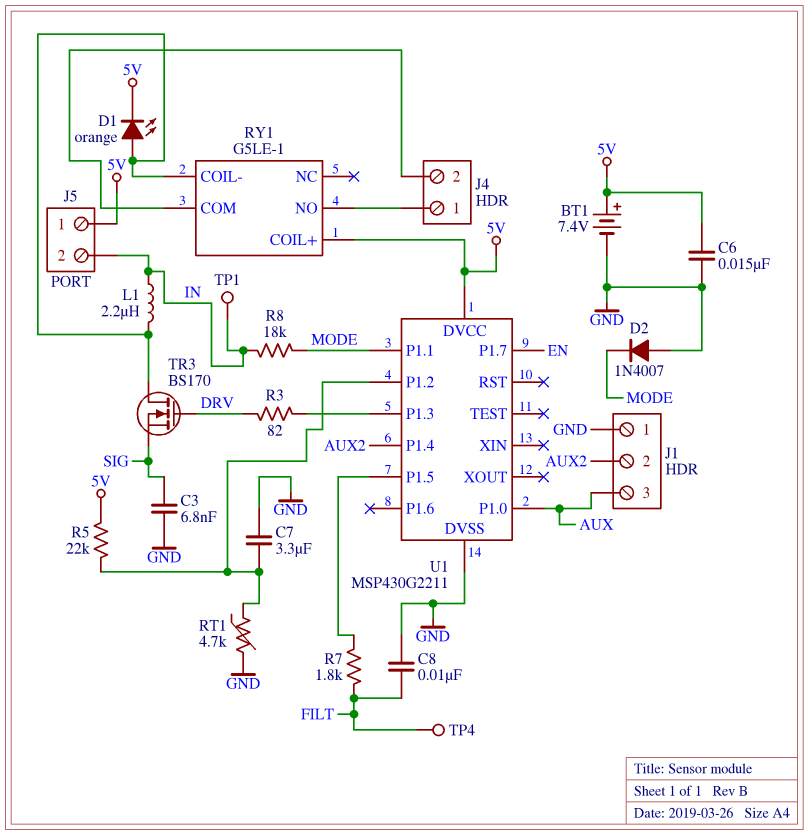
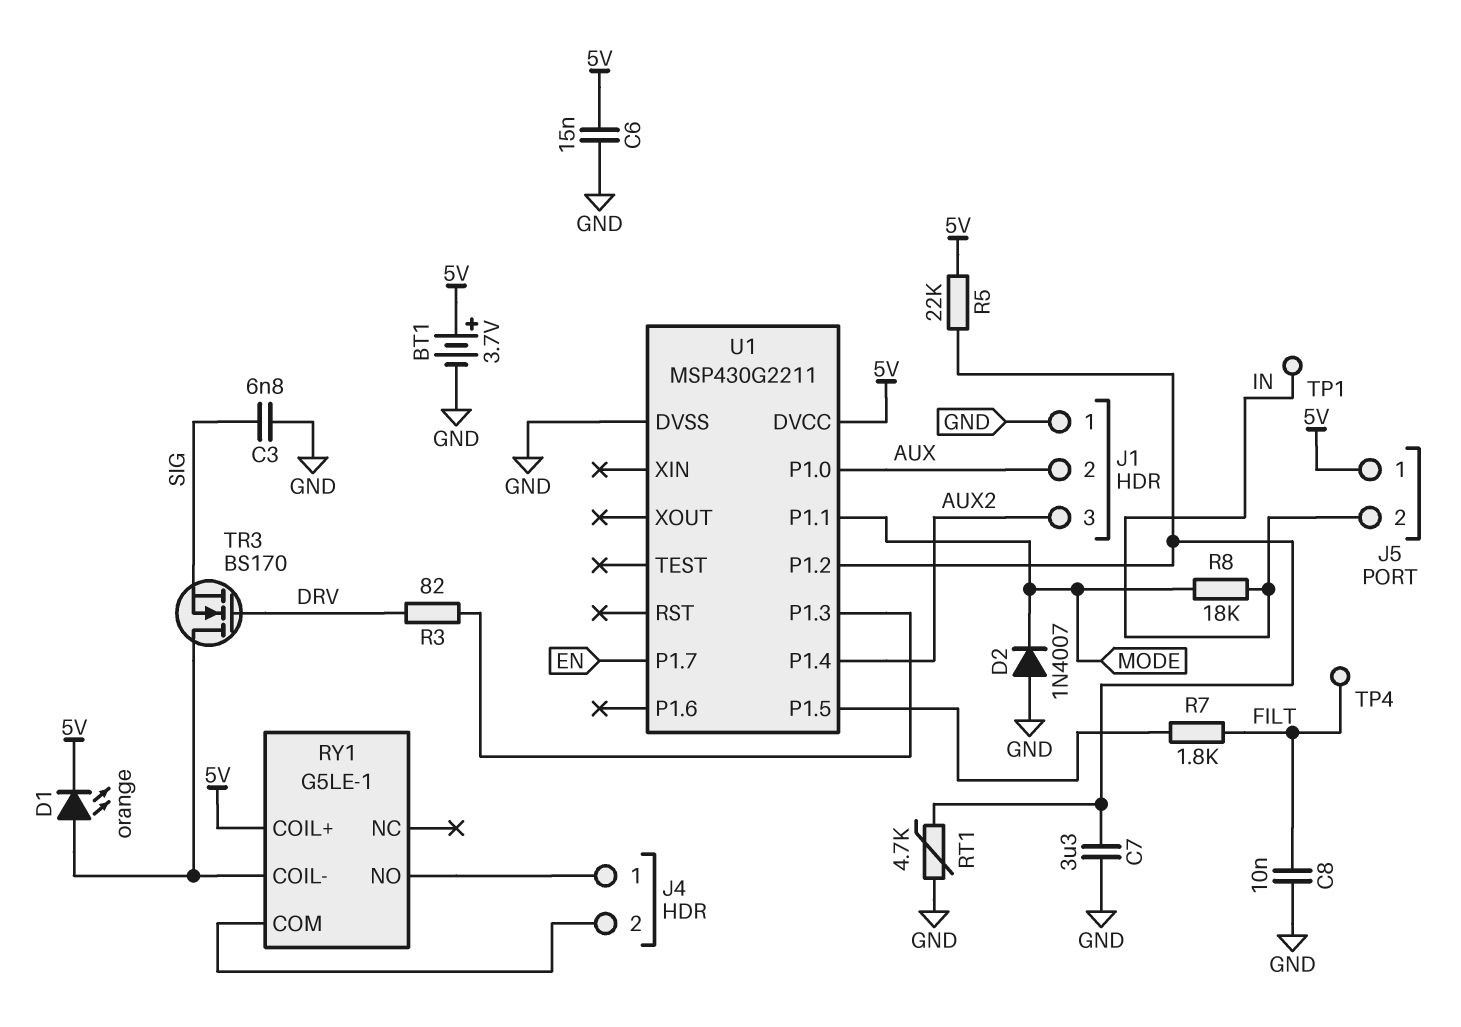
BT1: 7.4V (plus 5V, minus GND) -> 3.7V (plus 5V, minus GND)
J1 pin 2: AUX2 -> AUX
J1 pin 3: AUX -> AUX2
L1: 2.2uH (IN, RY1/COIL-) -> none

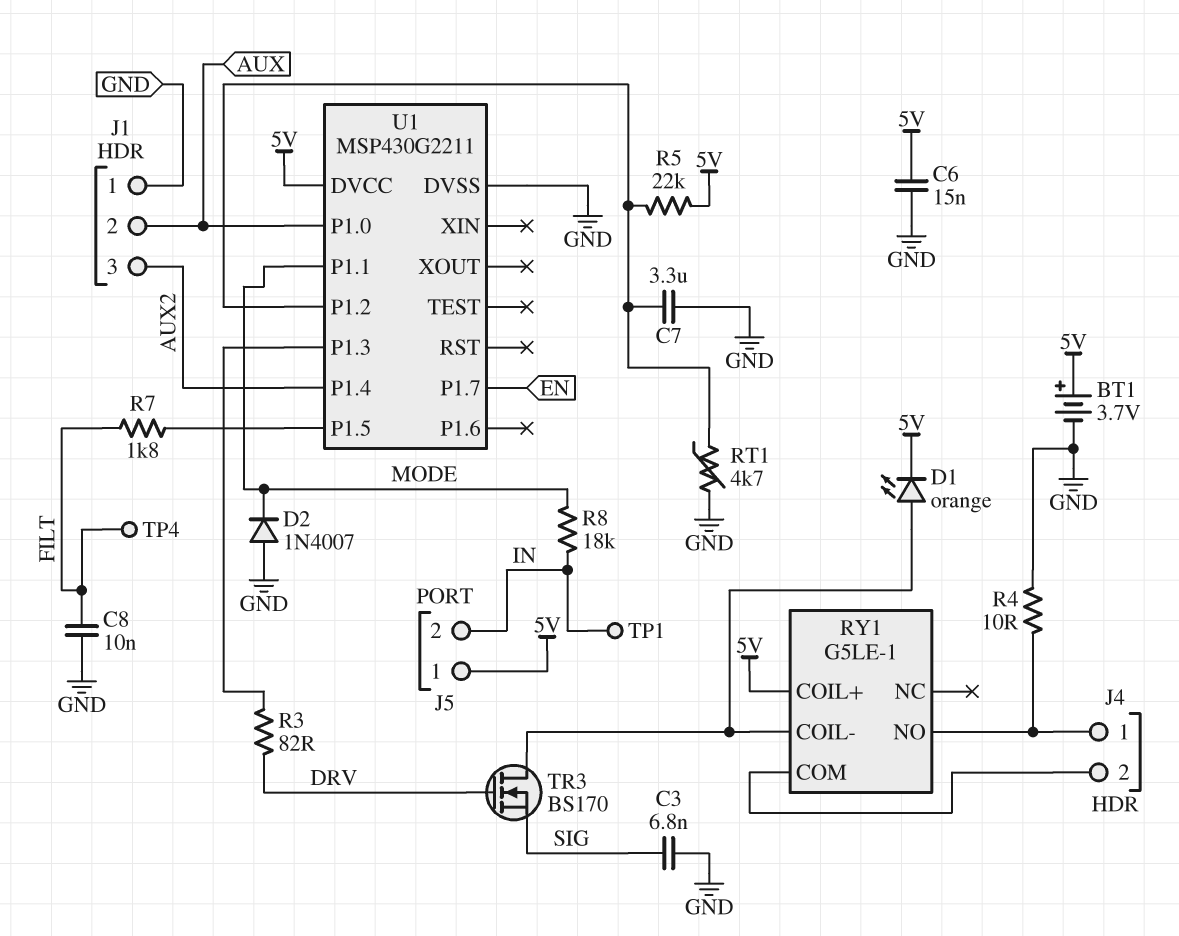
R4: none -> 10 (GND, J4/1)

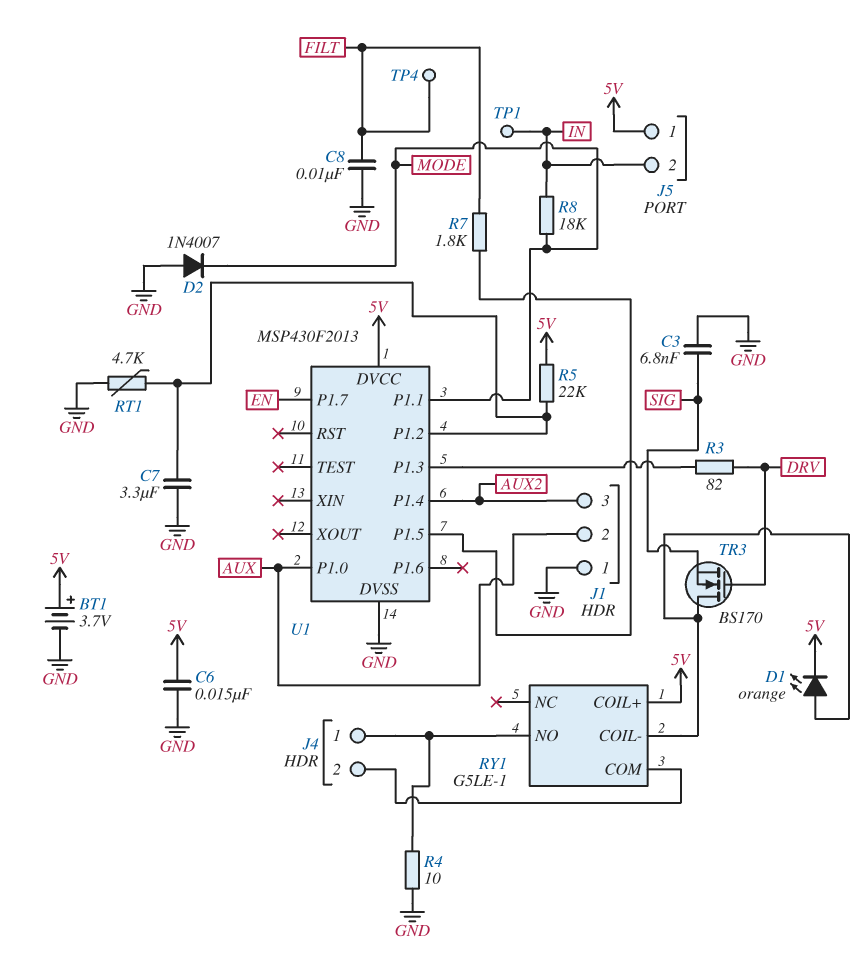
U1: MSP430G2211 -> MSP430F2013

